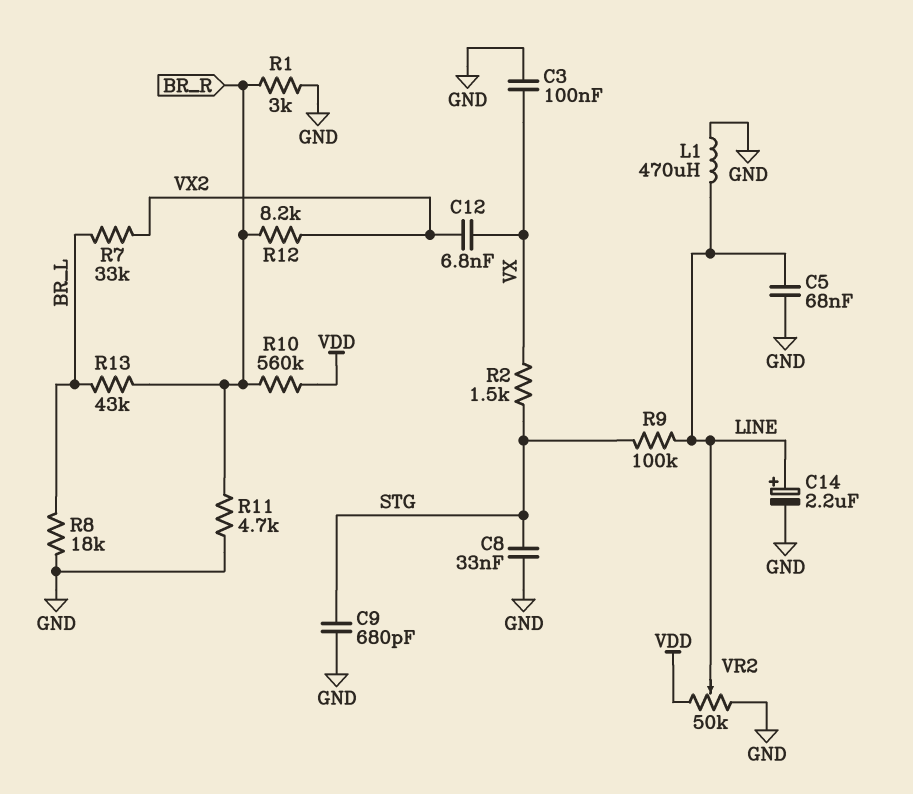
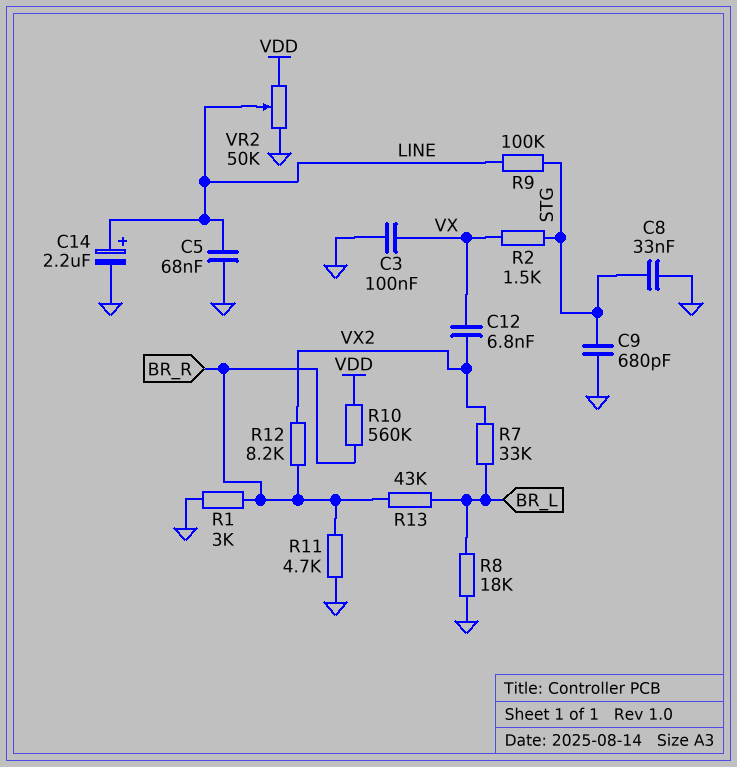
L1: 470uH (GND, LINE) -> none

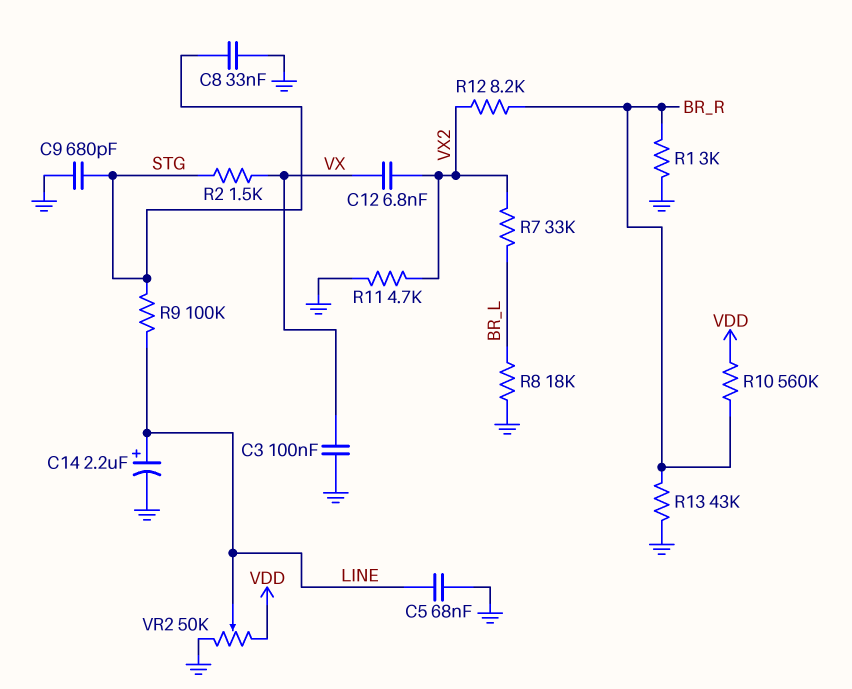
R11: 4.7k (BR_R, GND) -> 4.7k (GND, VX2)
R13: 43k (BR_L, BR_R) -> 43k (BR_R, GND)

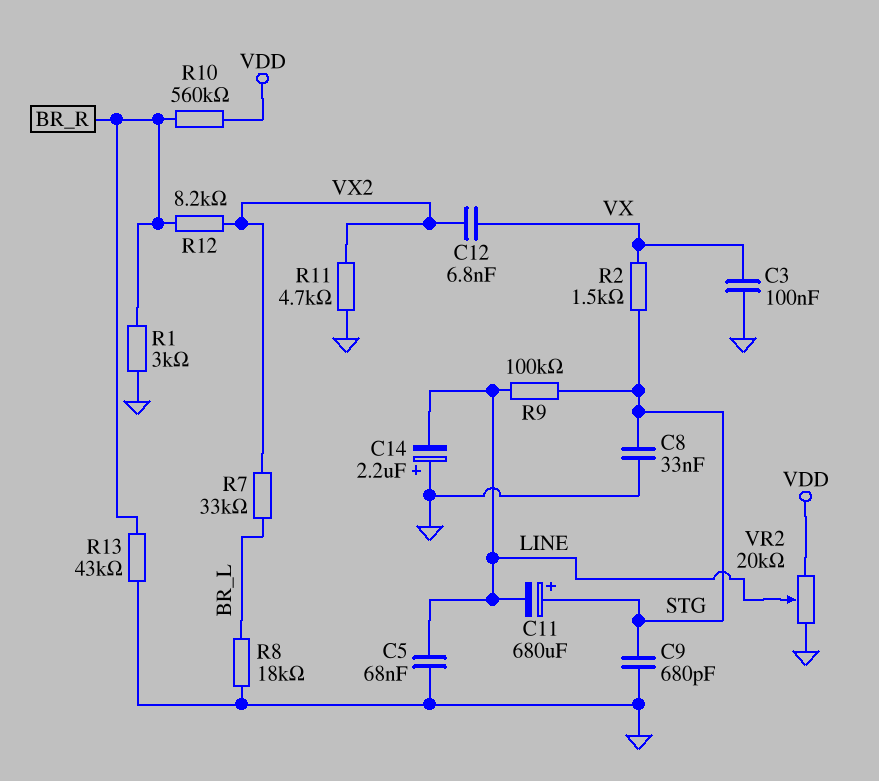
C11: none -> 680uF (plus STG, minus LINE)
C14: 2.2uF (plus LINE, minus GND) -> 2.2uF (plus GND, minus LINE)
VR2: 50k (GND, VDD, wiper LINE) -> 20k (GND, VDD, wiper LINE)

